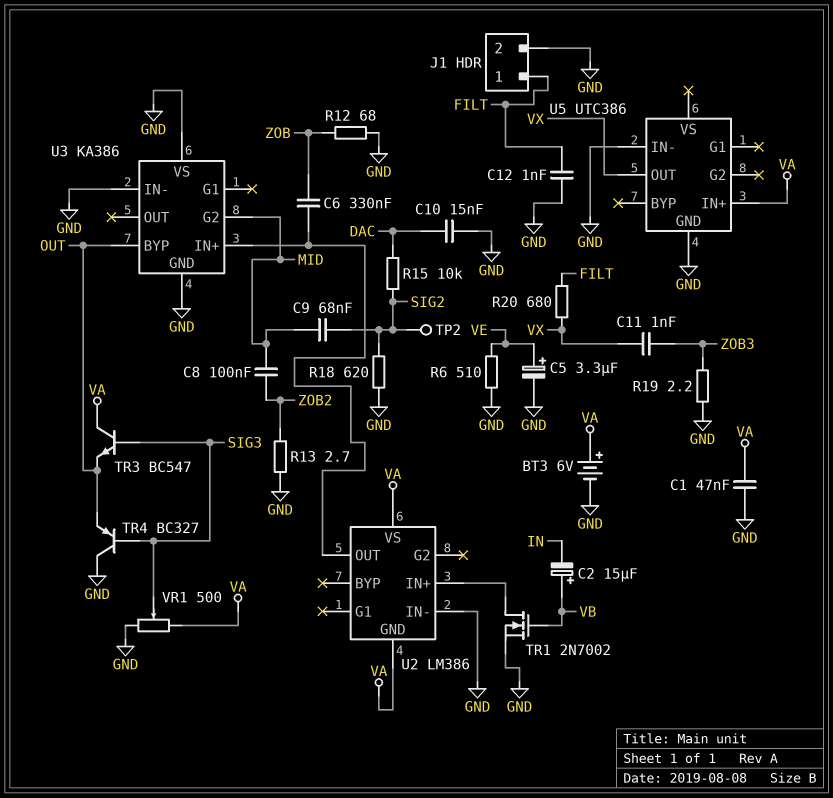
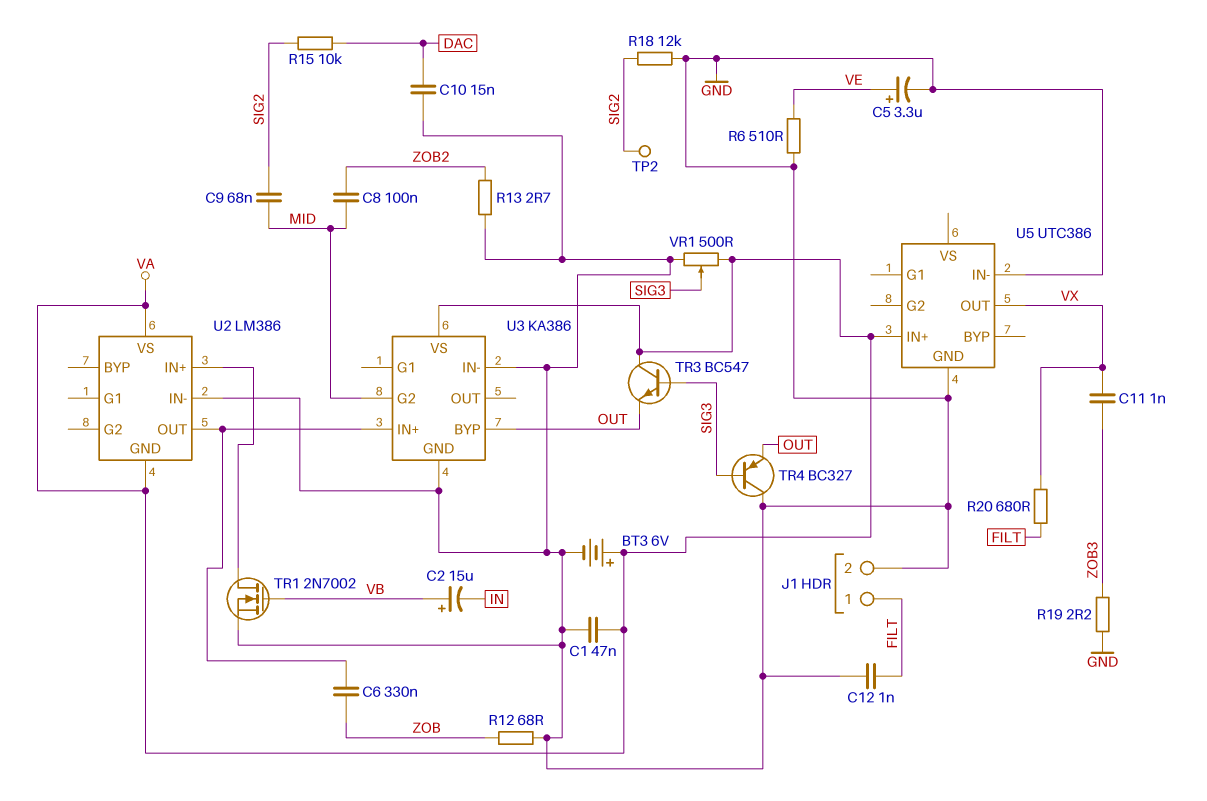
R18: 620 (GND, SIG2) -> 12k (GND, SIG2)
U3 pin VS: GND -> VA

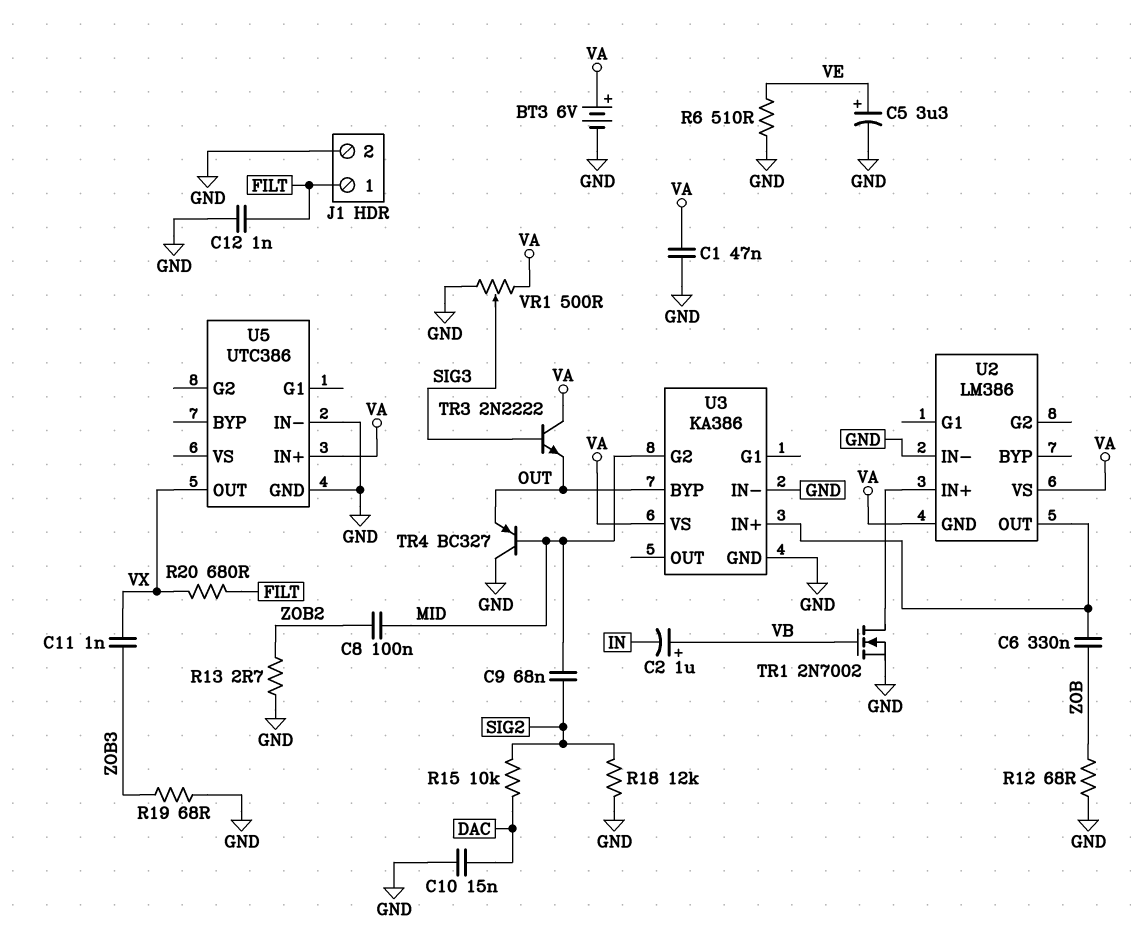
C2: 15uF (plus VB, minus IN) -> 1uF (plus VB, minus IN)
R19: 2.2 (GND, ZOB3) -> 68 (GND, ZOB3)
TP2: test point (SIG2) -> none
TR3: NPN BC547 (B SIG3, C VA, E OUT) -> NPN 2N2222 (B SIG3, C VA, E OUT)
TR4: PNP BC327 (B SIG3, C GND, E OUT) -> PNP BC327 (B MID, C GND, E OUT)

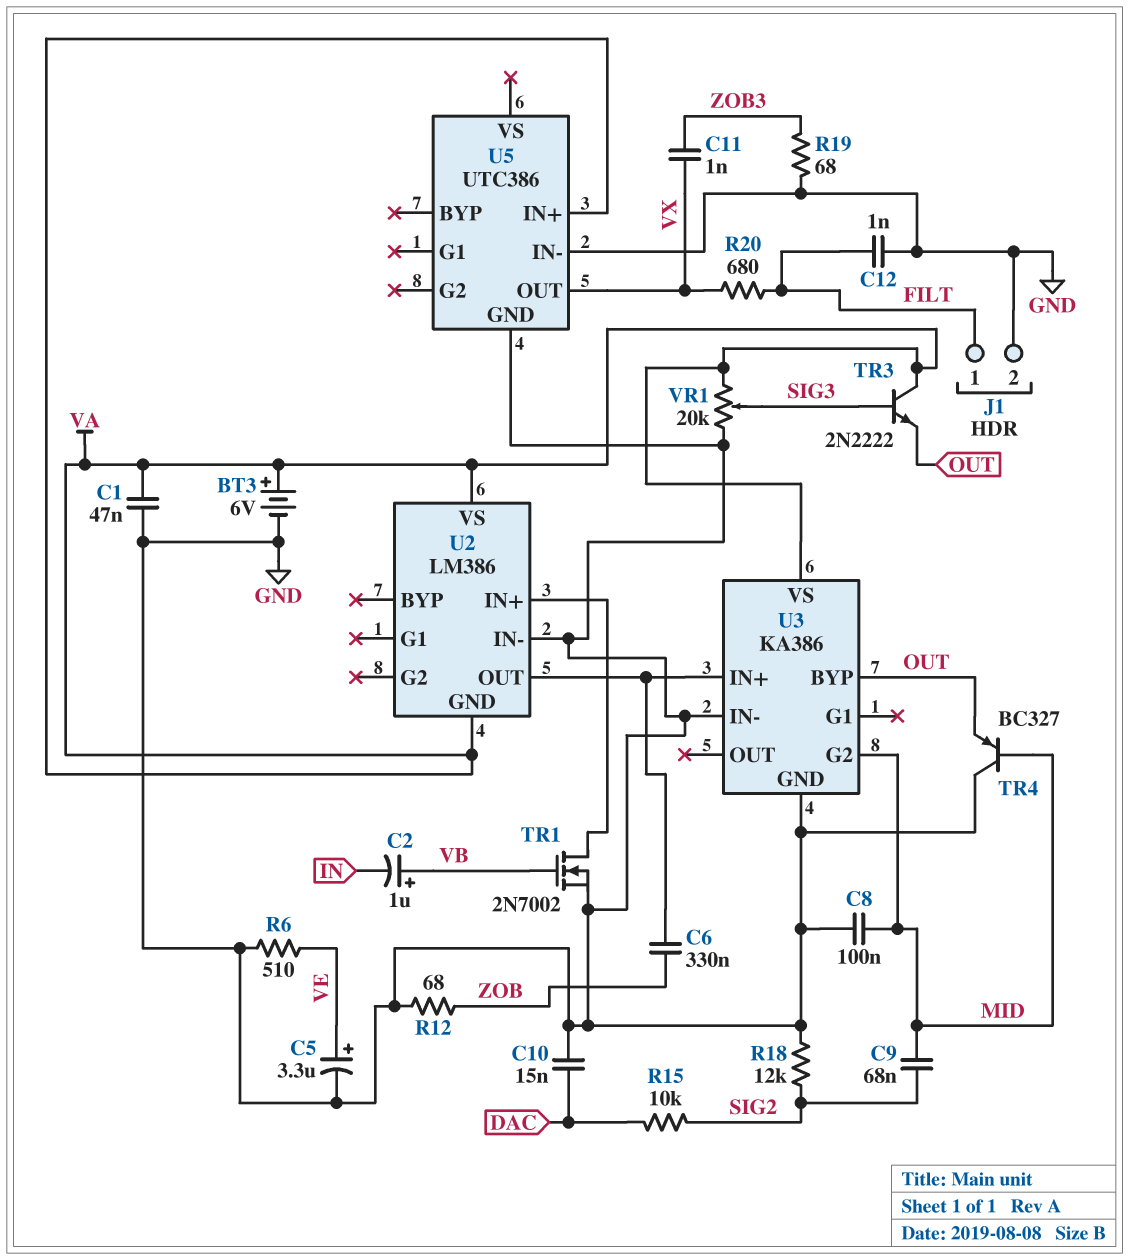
C8: 100nF (MID, ZOB2) -> 100nF (GND, MID)
R13: 2.7 (GND, ZOB2) -> none
VR1: 500 (GND, VA, wiper SIG3) -> 20k (GND, VA, wiper SIG3)

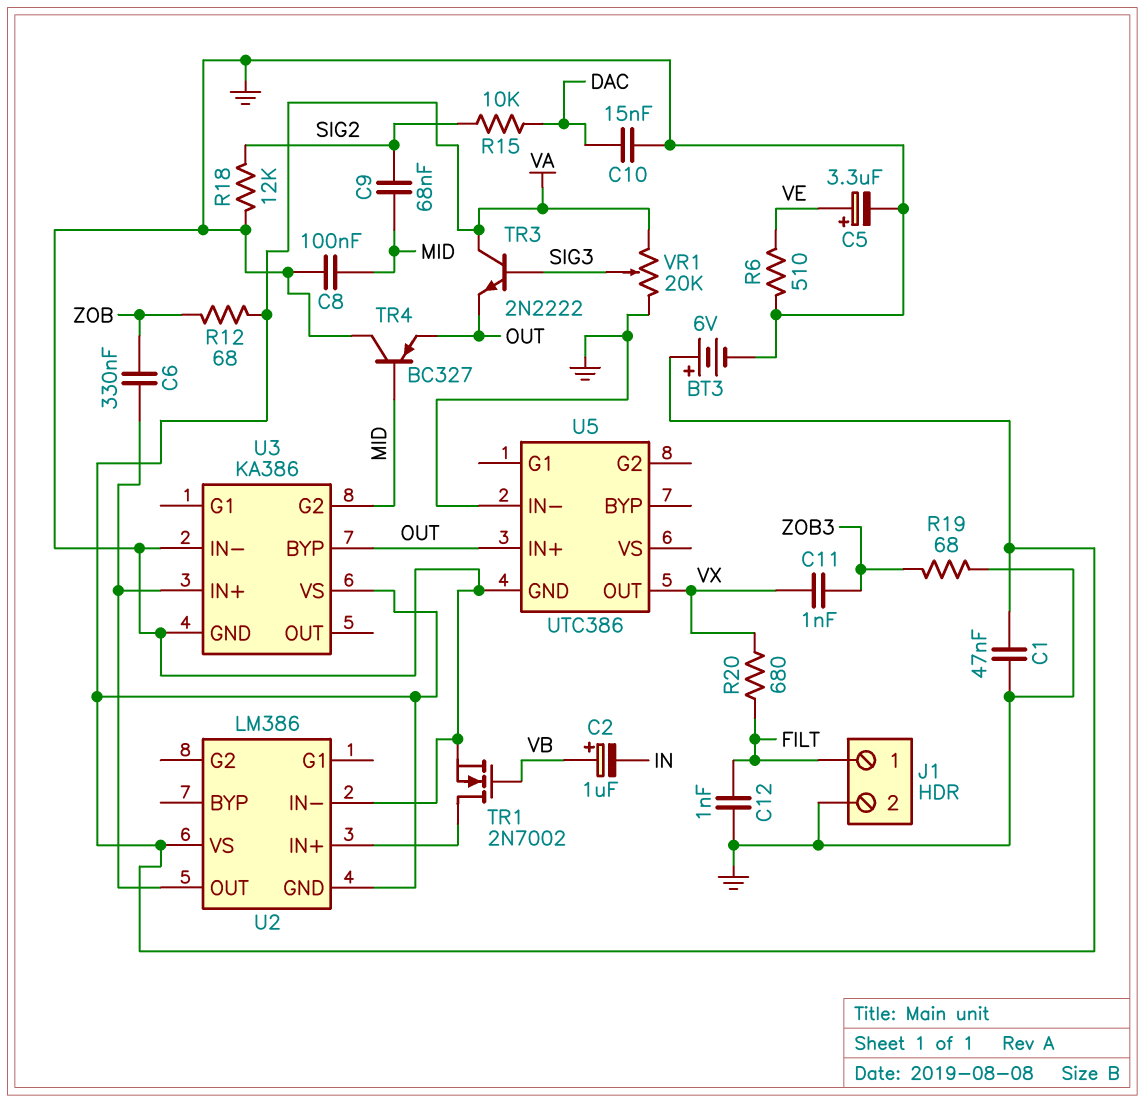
R12: 68 (GND, ZOB) -> 68 (VA, ZOB)
U5 pin IN+: VA -> OUT

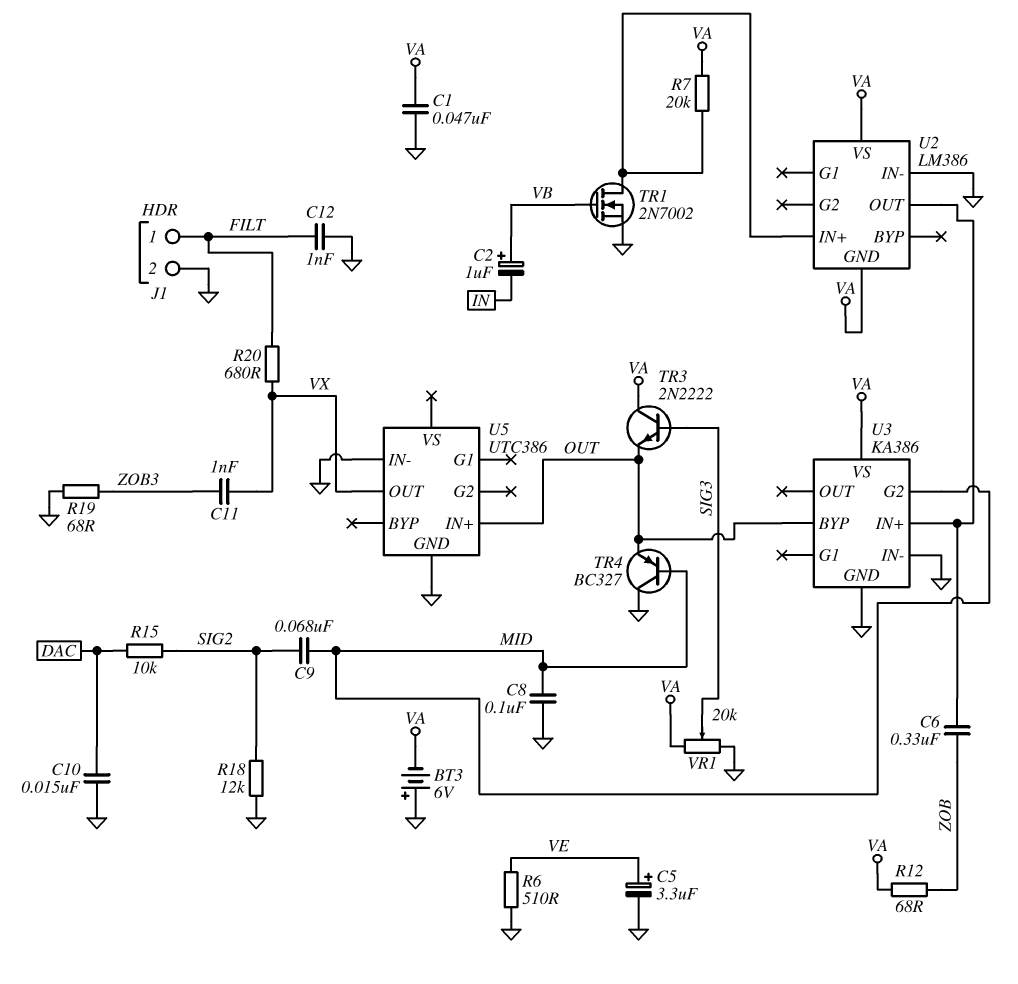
BT3: 6V (plus VA, minus GND) -> 6V (plus GND, minus VA)
R7: none -> 20k (U2/IN+, VA)

